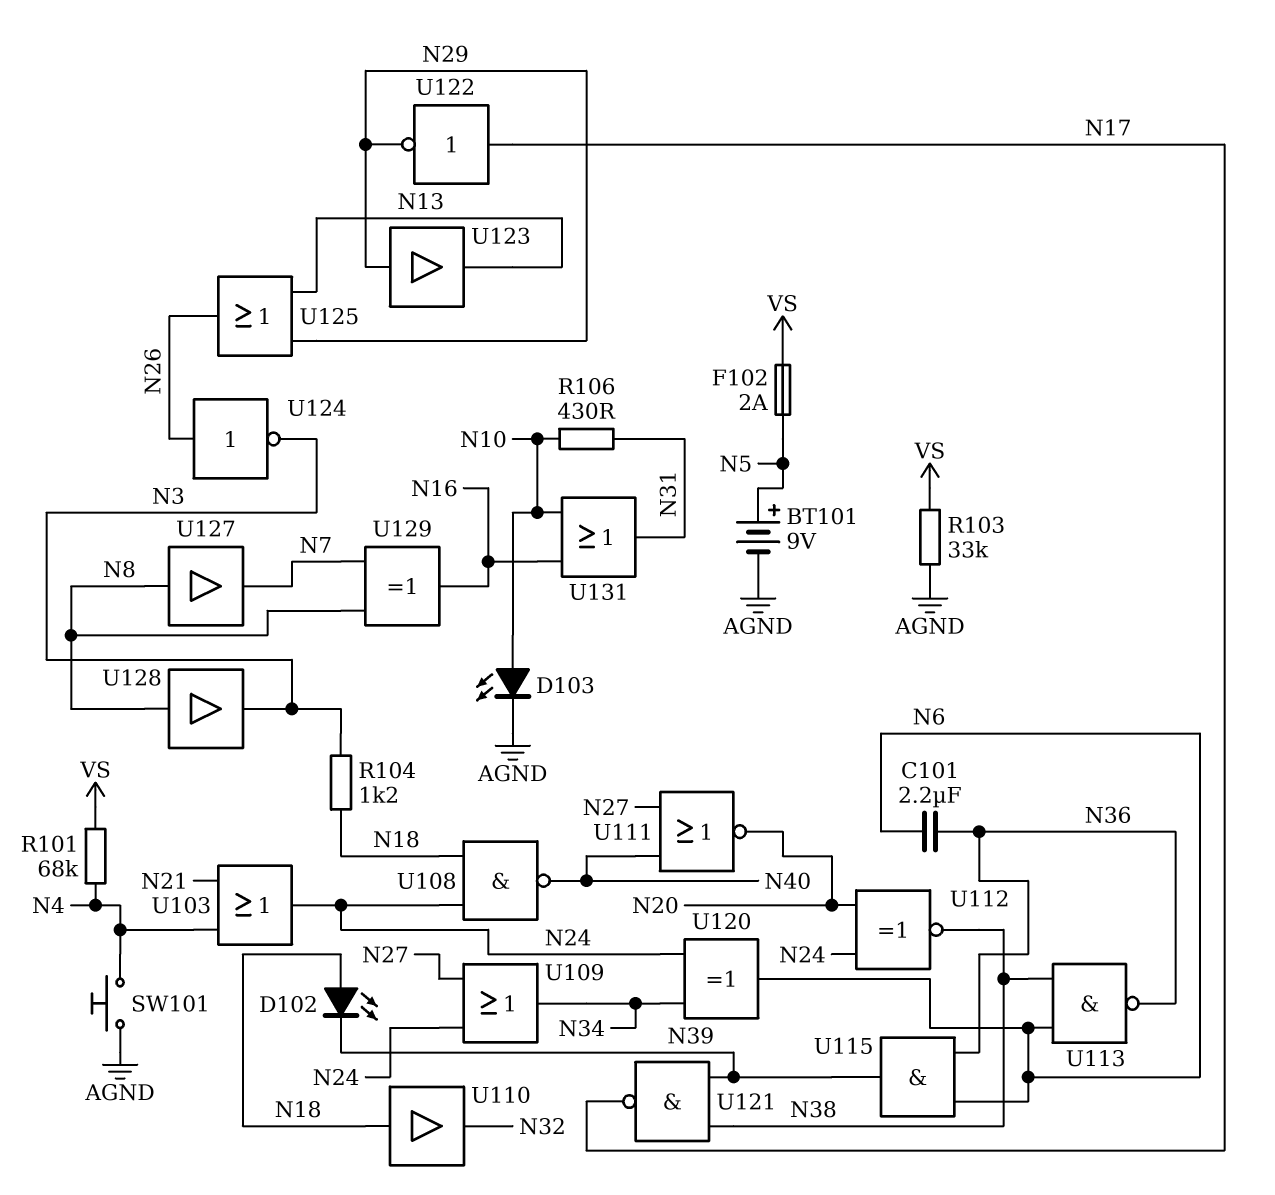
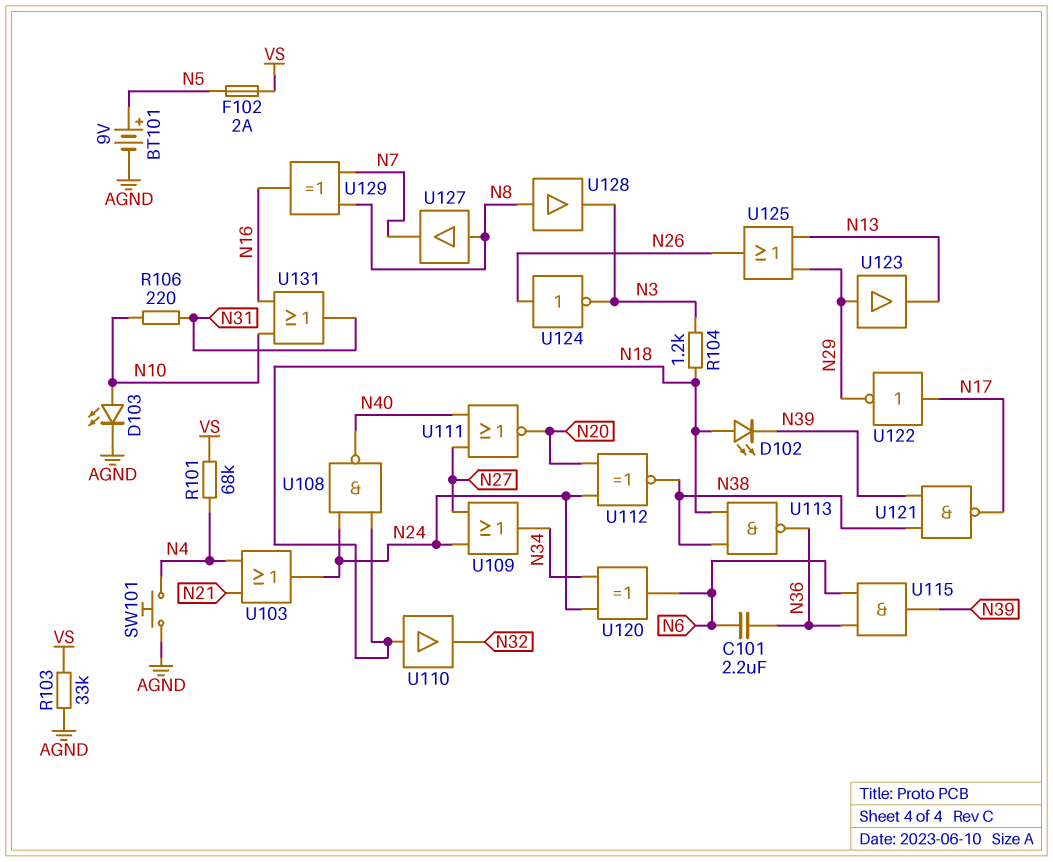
R106: 430 (N10, N31) -> 220 (N10, N31)
U113: NAND (in N6, in N38, out N36) -> NAND (in N18, in N38, out N36)

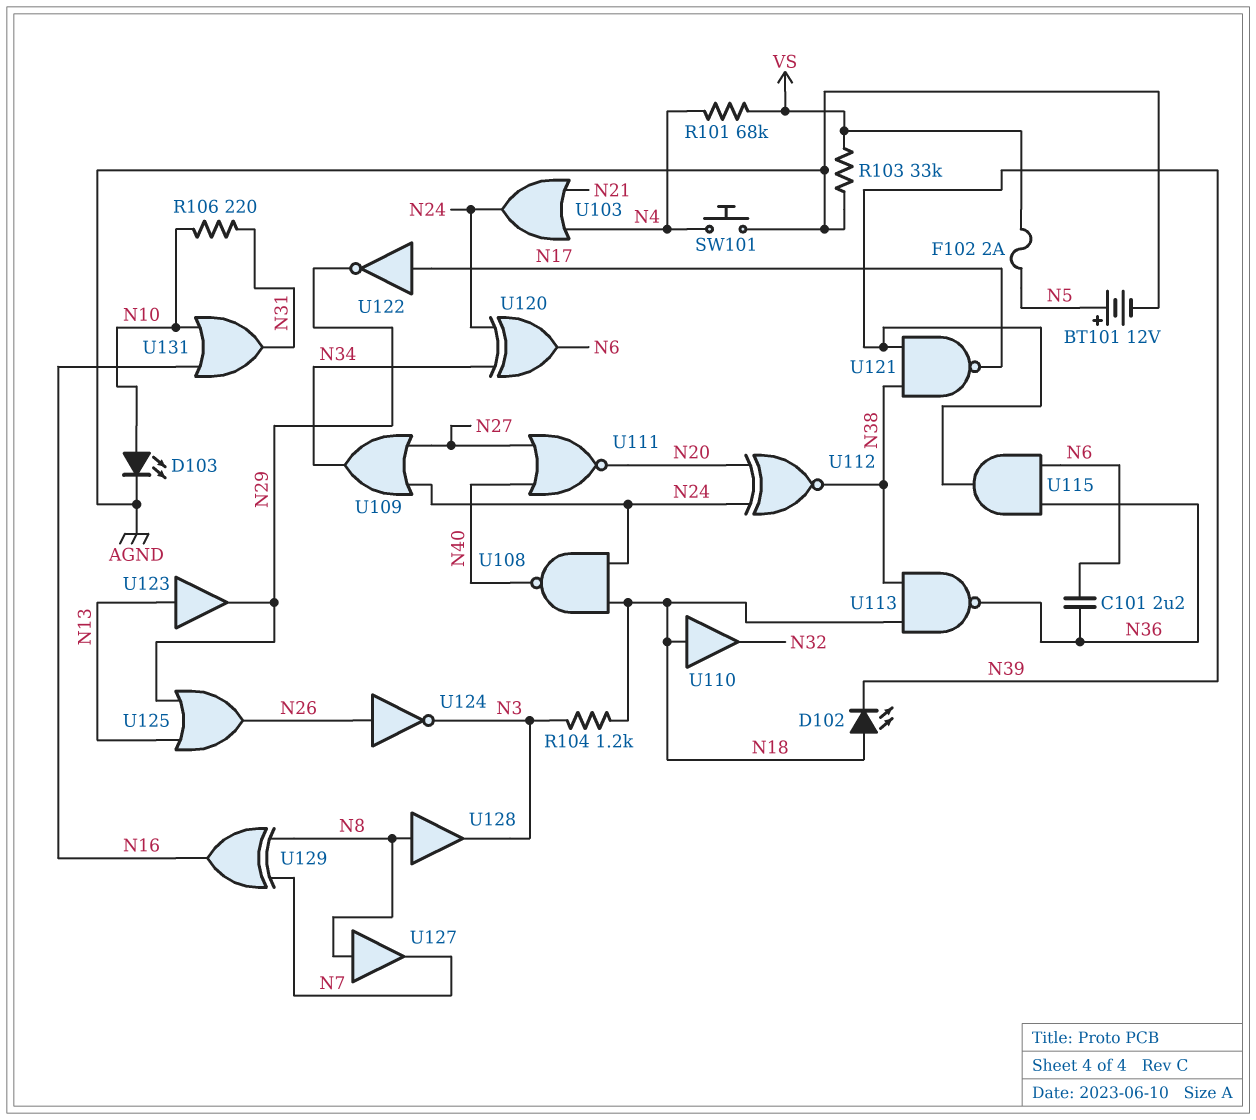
BT101: 9V (plus N5, minus AGND) -> 12V (plus N5, minus AGND)
U123: buffer (in N29, out N13) -> buffer (in N13, out N29)

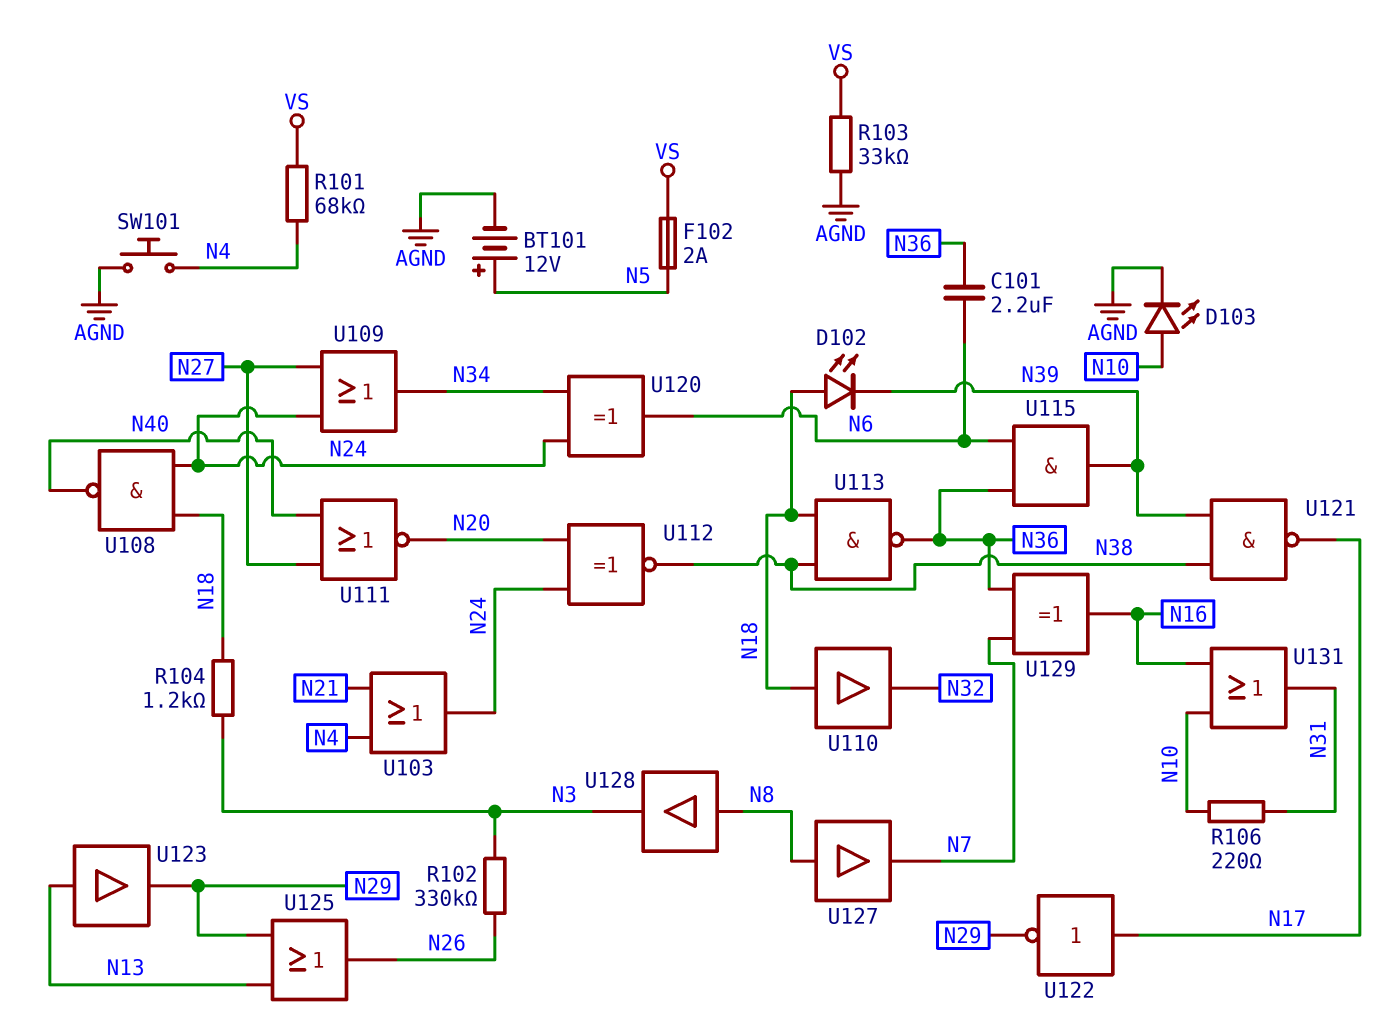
R102: none -> 330k (N3, N26)
U124: NOT (in N26, out N3) -> none
U129: XOR (in N7, in N8, out N16) -> XOR (in N7, in N36, out N16)

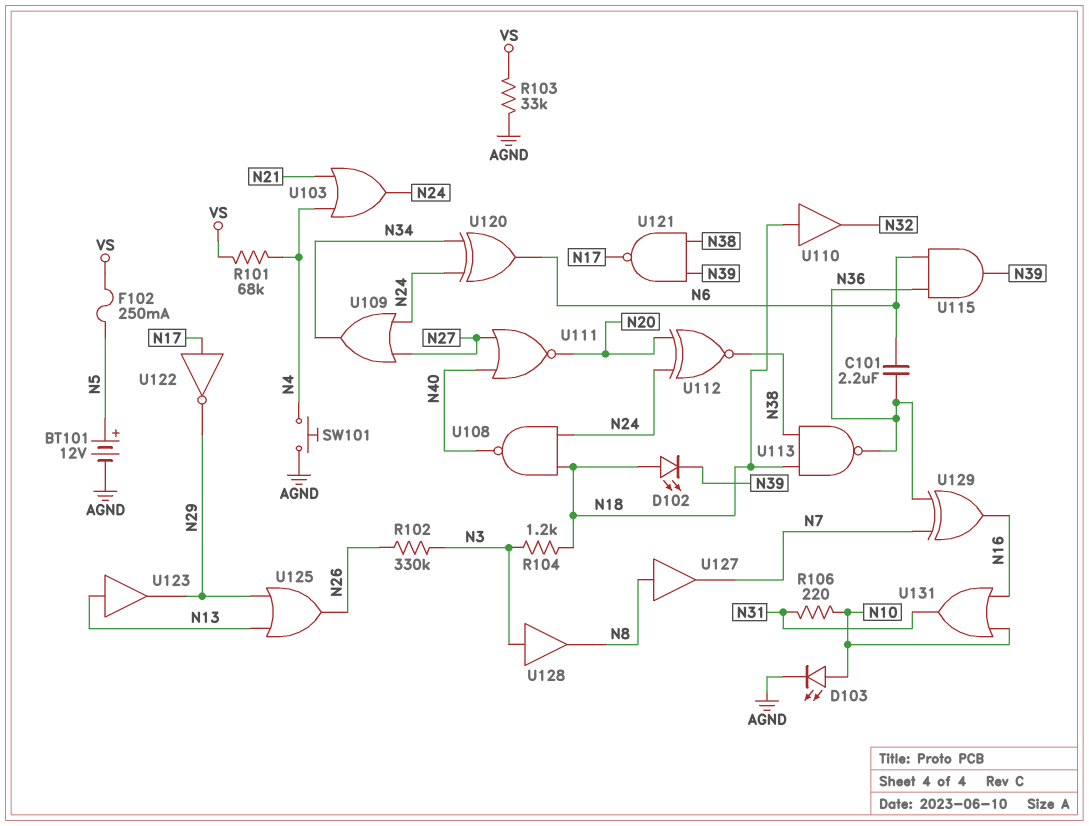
F102: 2A (N5, VS) -> 250mA (N5, VS)
U128: buffer (in N8, out N3) -> buffer (in N3, out N8)

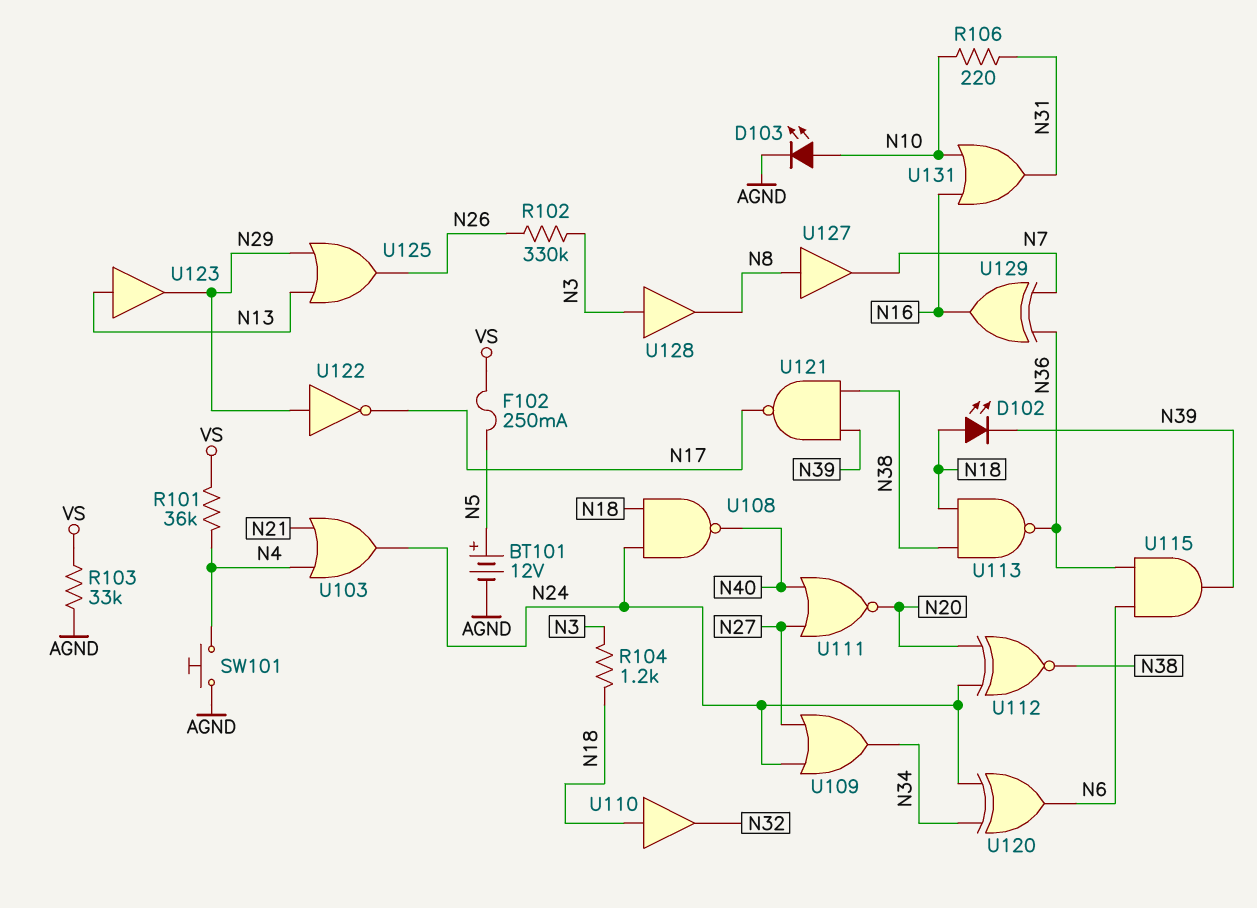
C101: 2.2uF (N6, N36) -> none
R101: 68k (N4, VS) -> 36k (N4, VS)
U122: NOT (in N17, out N29) -> NOT (in N29, out N17)

